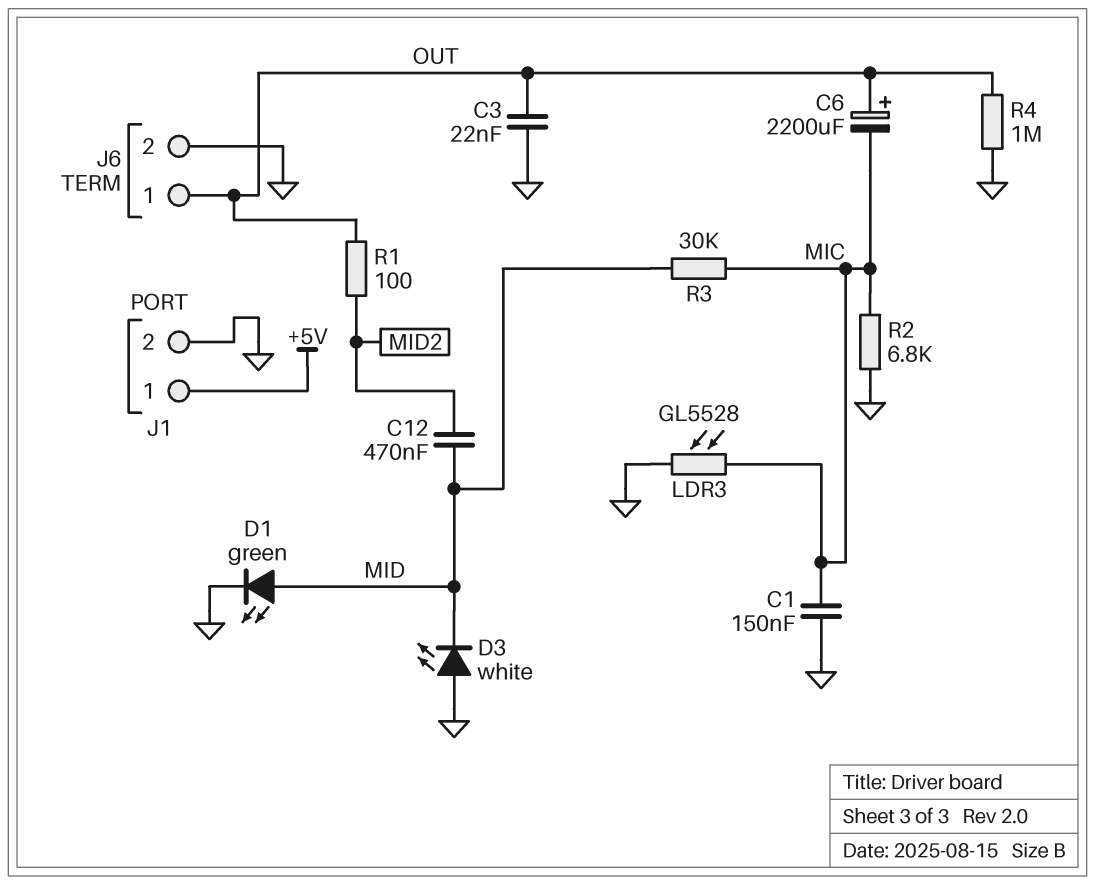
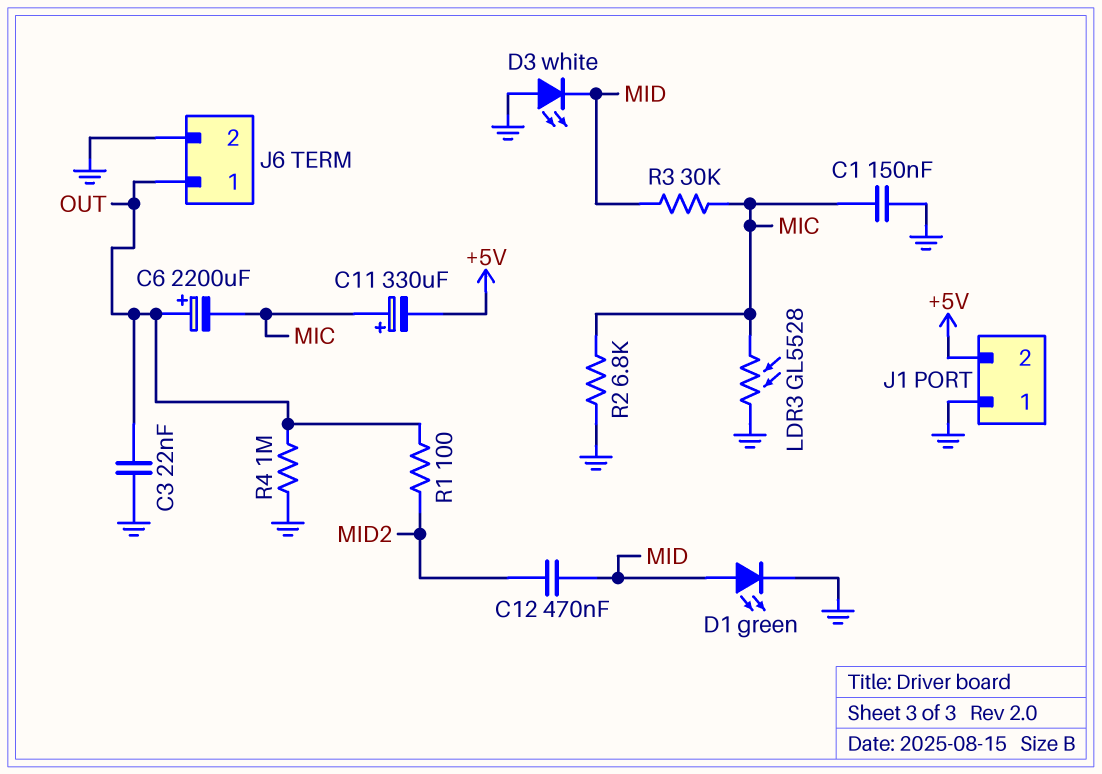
C11: none -> 330uF (plus MIC, minus +5V)
J1 pin 1: +5V -> GND
J1 pin 2: GND -> +5V

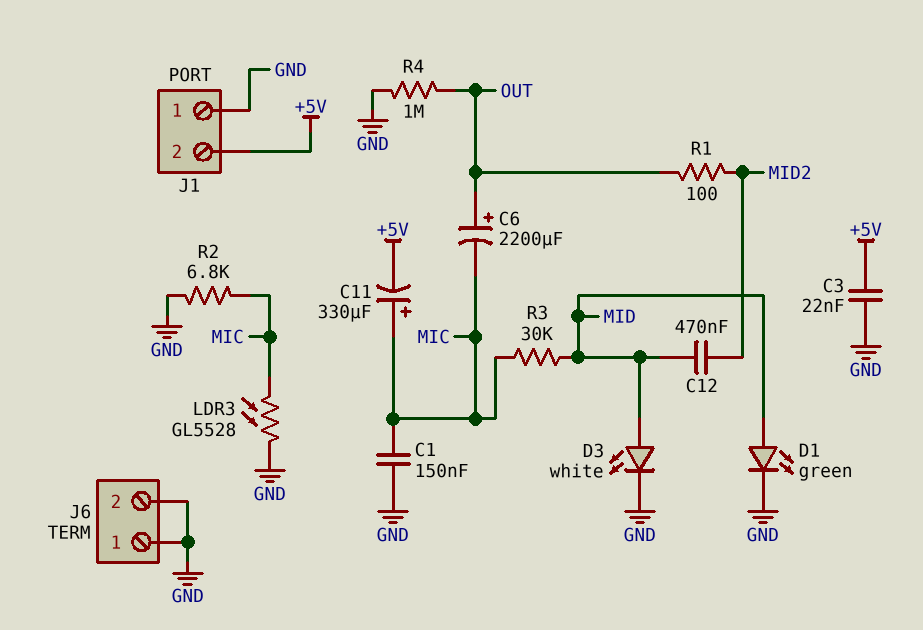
C3: 22nF (GND, OUT) -> 22nF (+5V, GND)
D3: LED white (A GND, K MID) -> LED white (A MID, K GND)
J6 pin 1: OUT -> GND

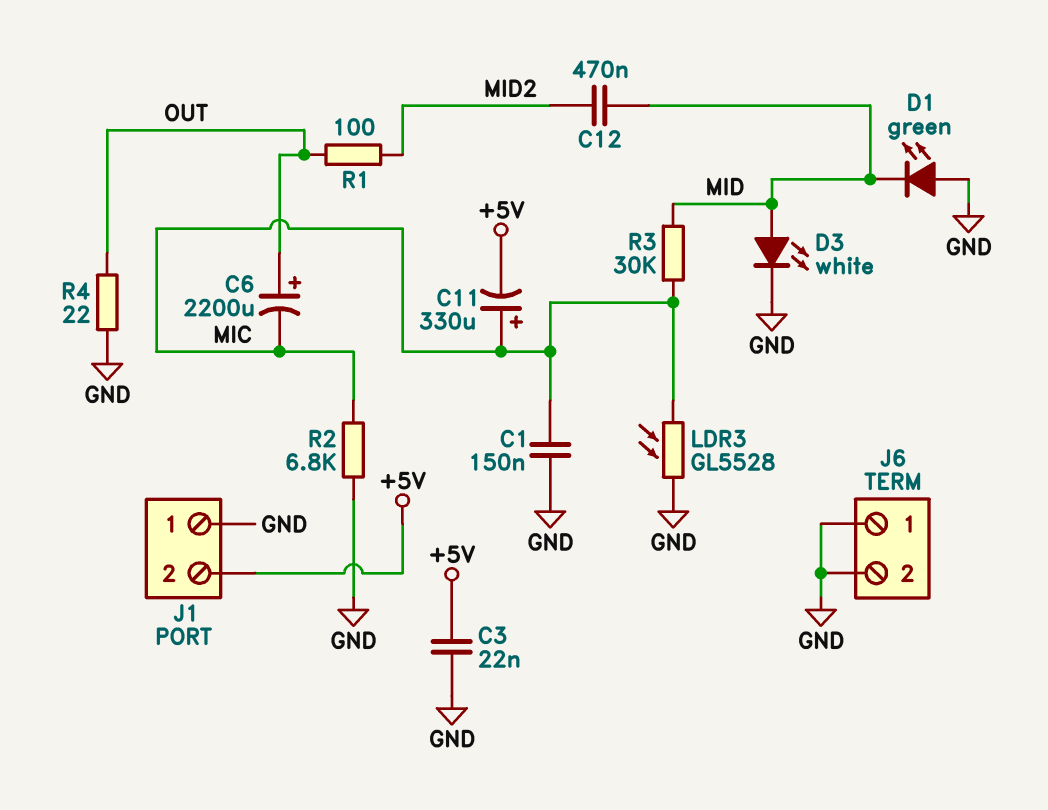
D1: LED green (A MID, K GND) -> LED green (A GND, K MID)
R4: 1M (GND, OUT) -> 22 (GND, OUT)

